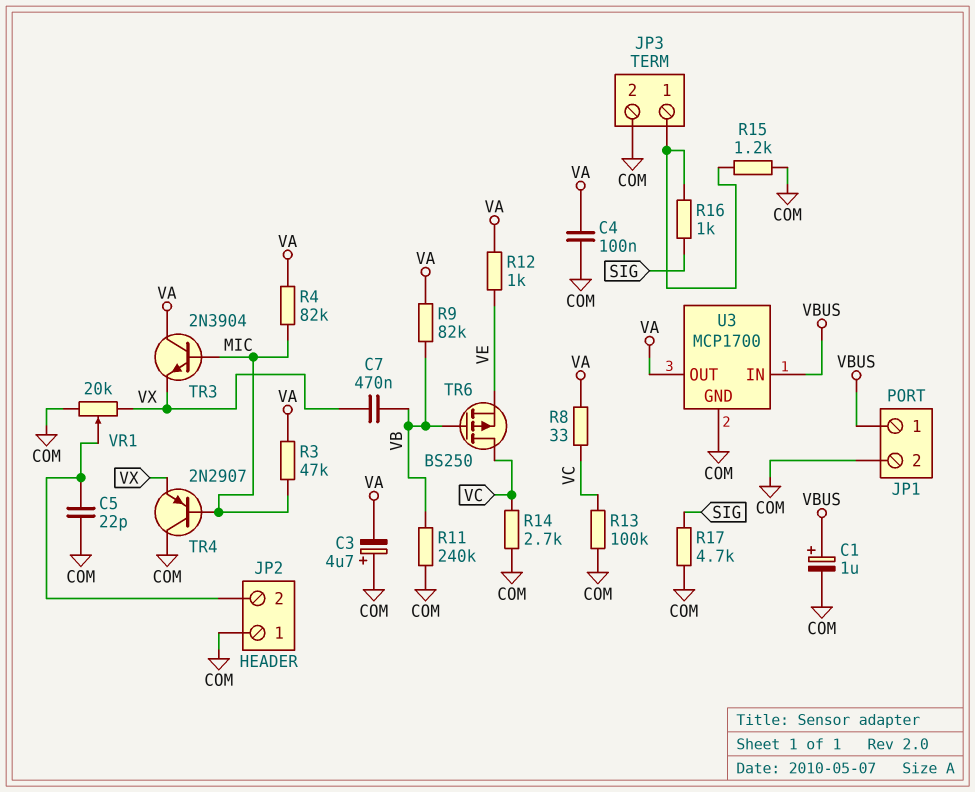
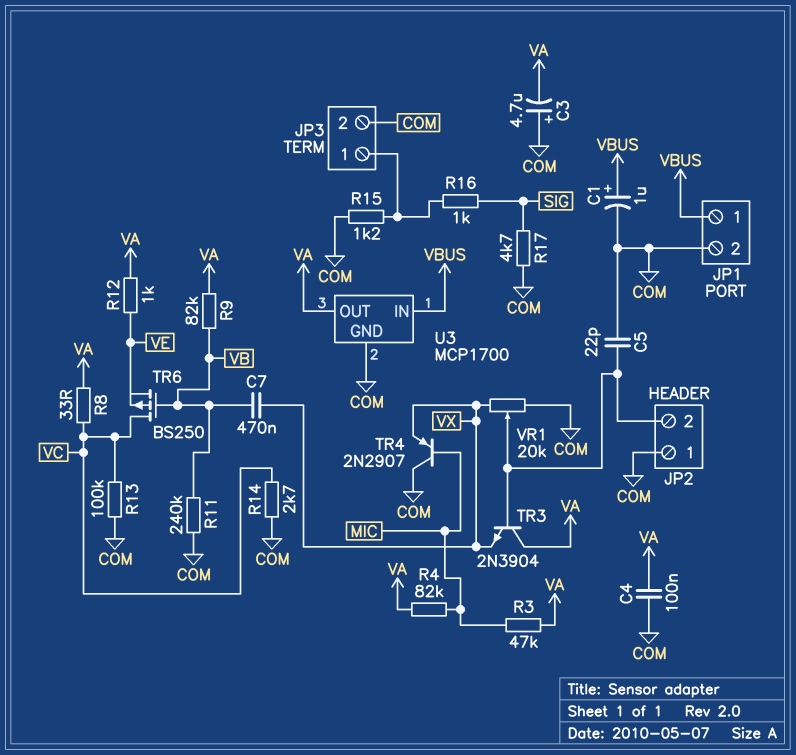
TR3: NPN 2N3904 (B MIC, C VA, E VX) -> NPN 2N3904 (B JP2/2, C VA, E VX)

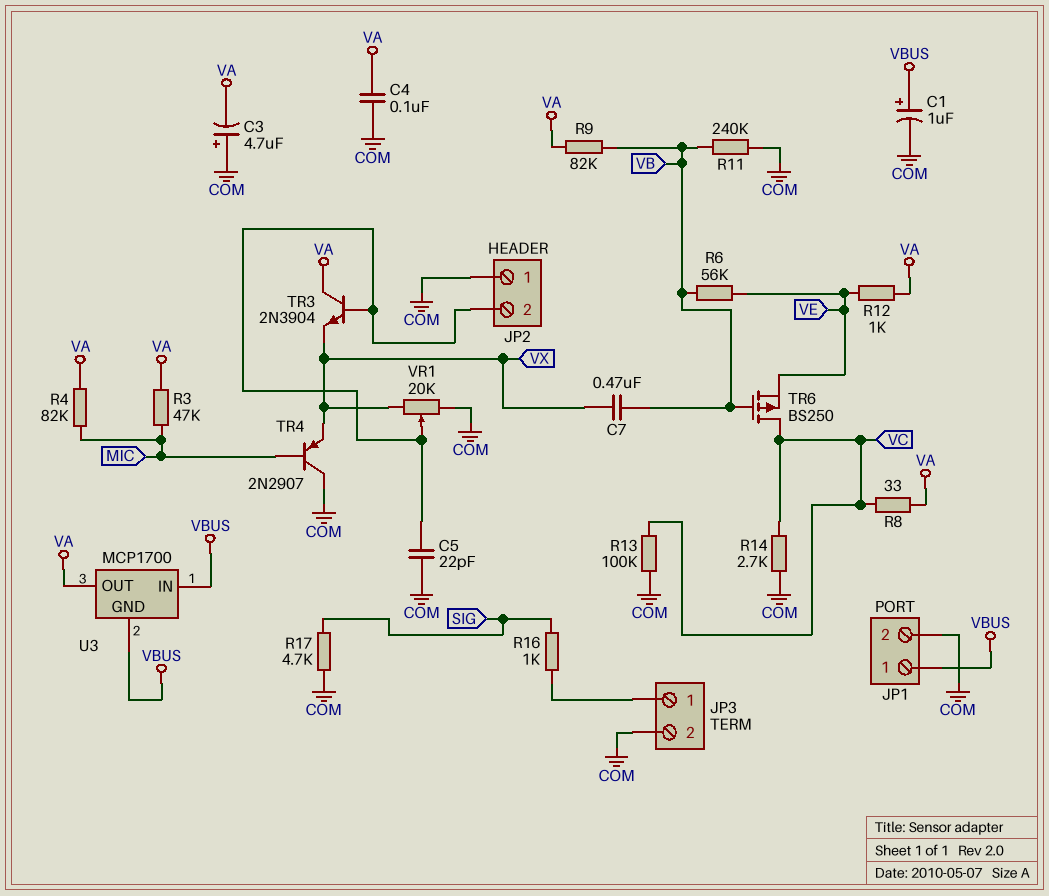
R6: none -> 56k (VB, VE)
R15: 1.2k (COM, JP3/1) -> none
U3 pin GND: COM -> VBUS

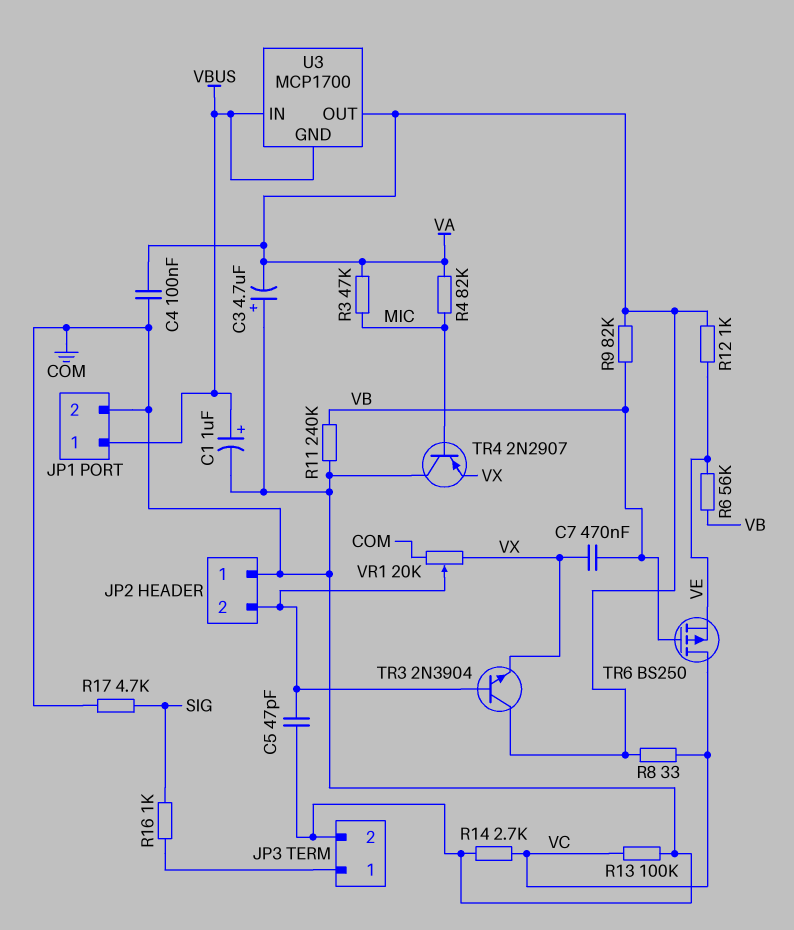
C5: 22pF (COM, JP2/2) -> 47pF (COM, JP2/2)

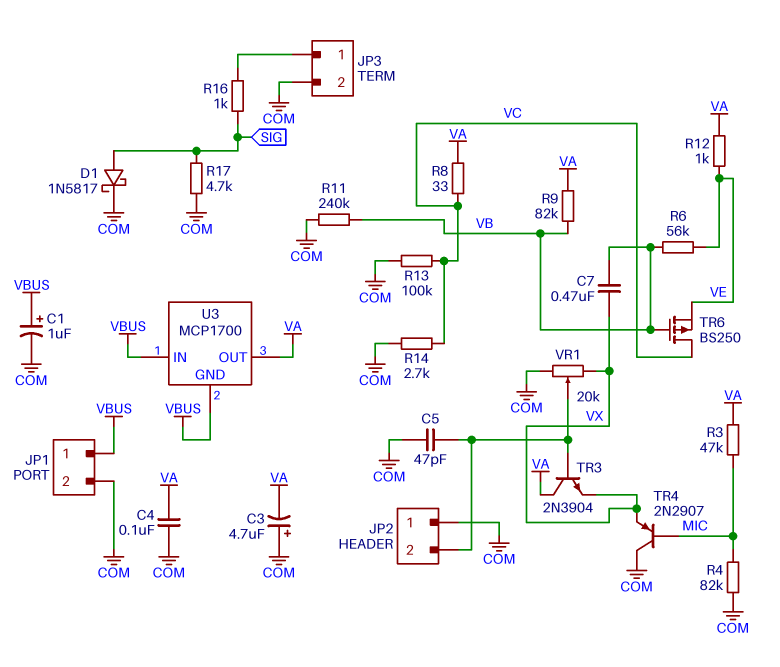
D1: none -> schottky 1N5817 (A SIG, K COM)
R4: 82k (MIC, VA) -> 82k (COM, MIC)

